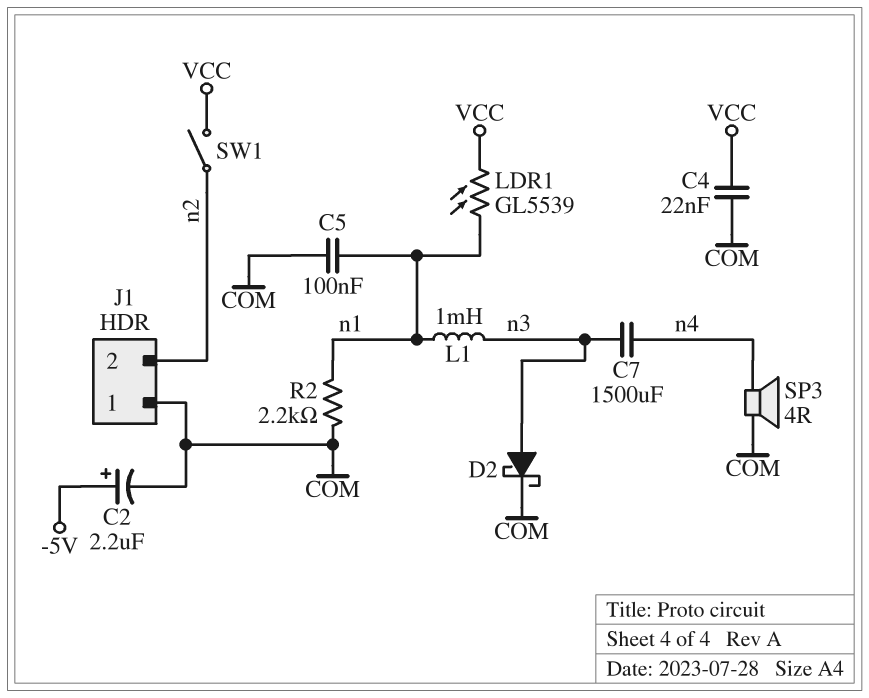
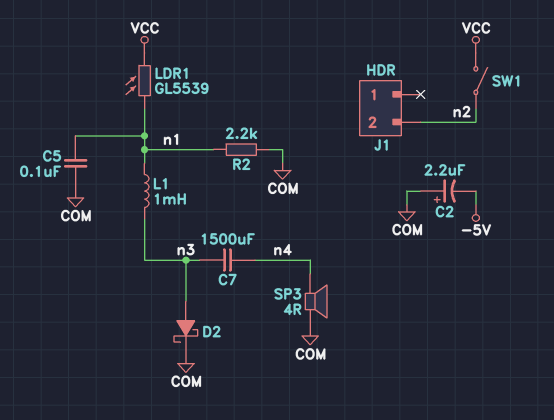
C2: 2.2uF (plus -5V, minus COM) -> 2.2uF (plus COM, minus -5V)
C4: 22nF (COM, VCC) -> none
J1 pin 1: COM -> none

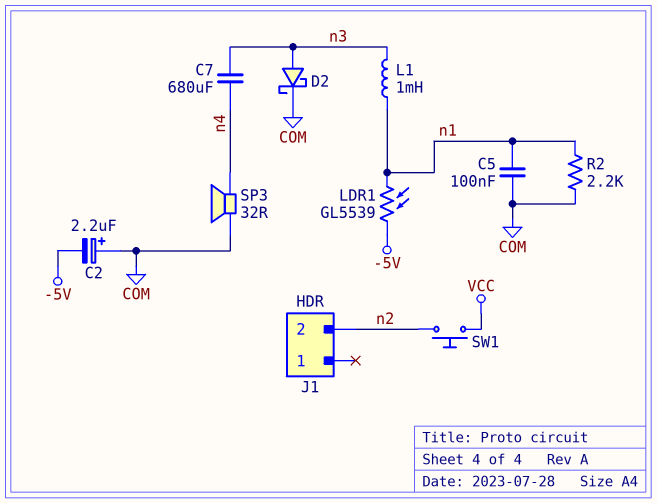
C7: 1500uF (n3, n4) -> 680uF (n3, n4)
LDR1: GL5539 (VCC, n1) -> GL5539 (-5V, n1)
SP3: speaker 4R (COM, n4) -> speaker 32R (COM, n4)
SW1: switch (VCC, n2) -> button (VCC, n2)

